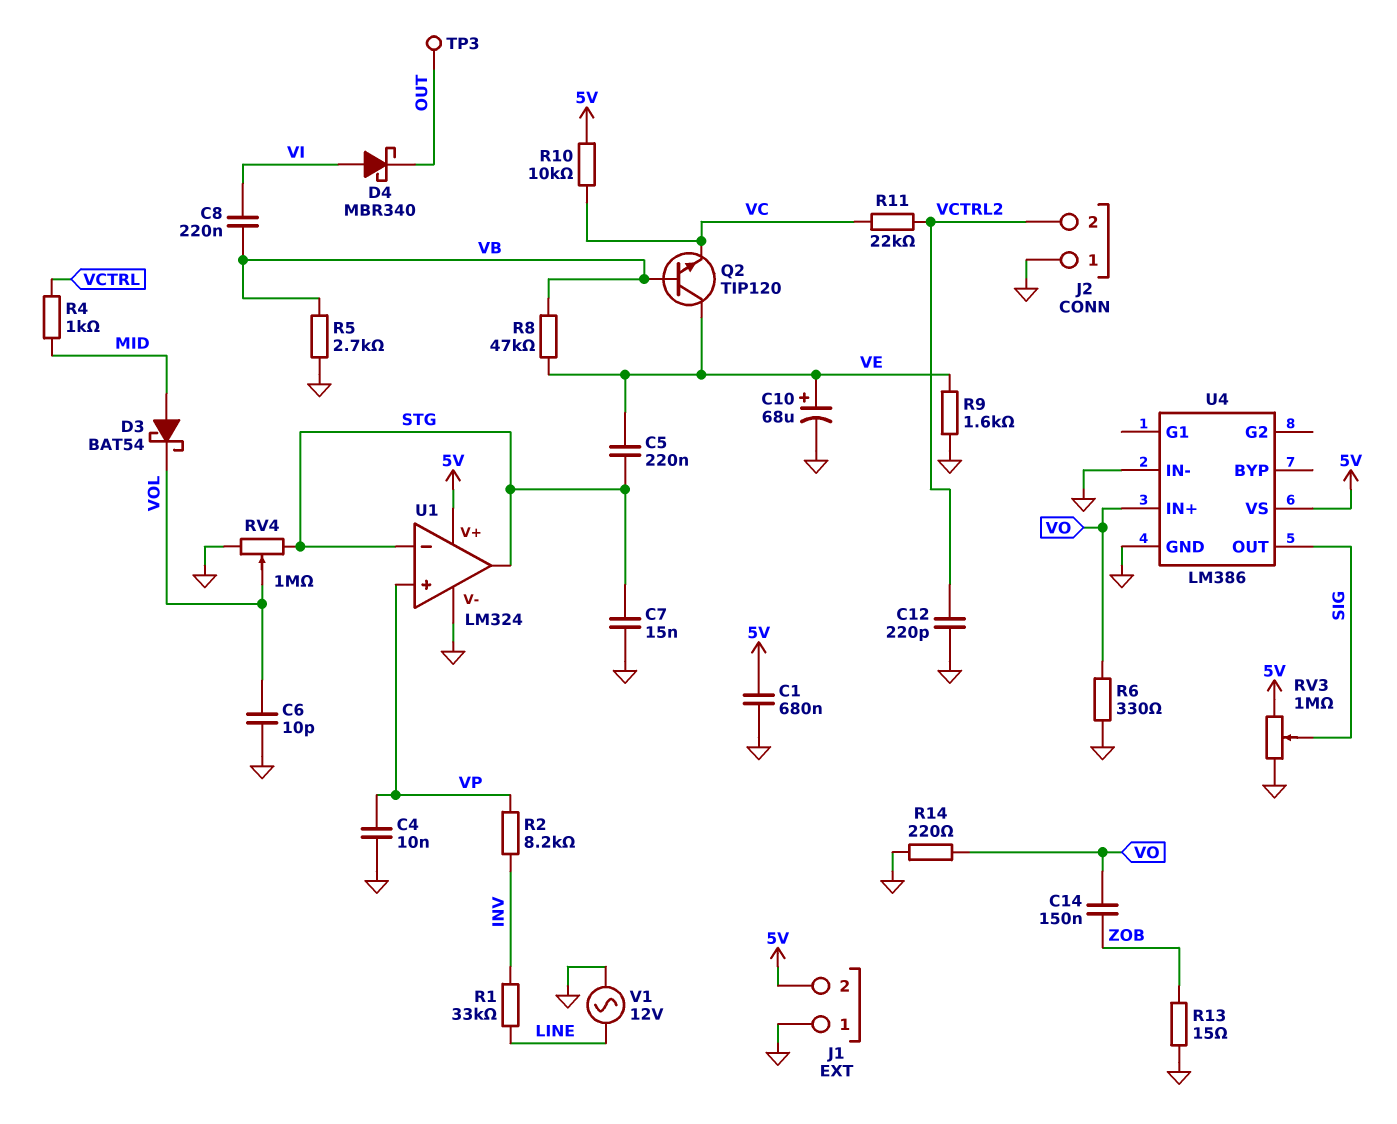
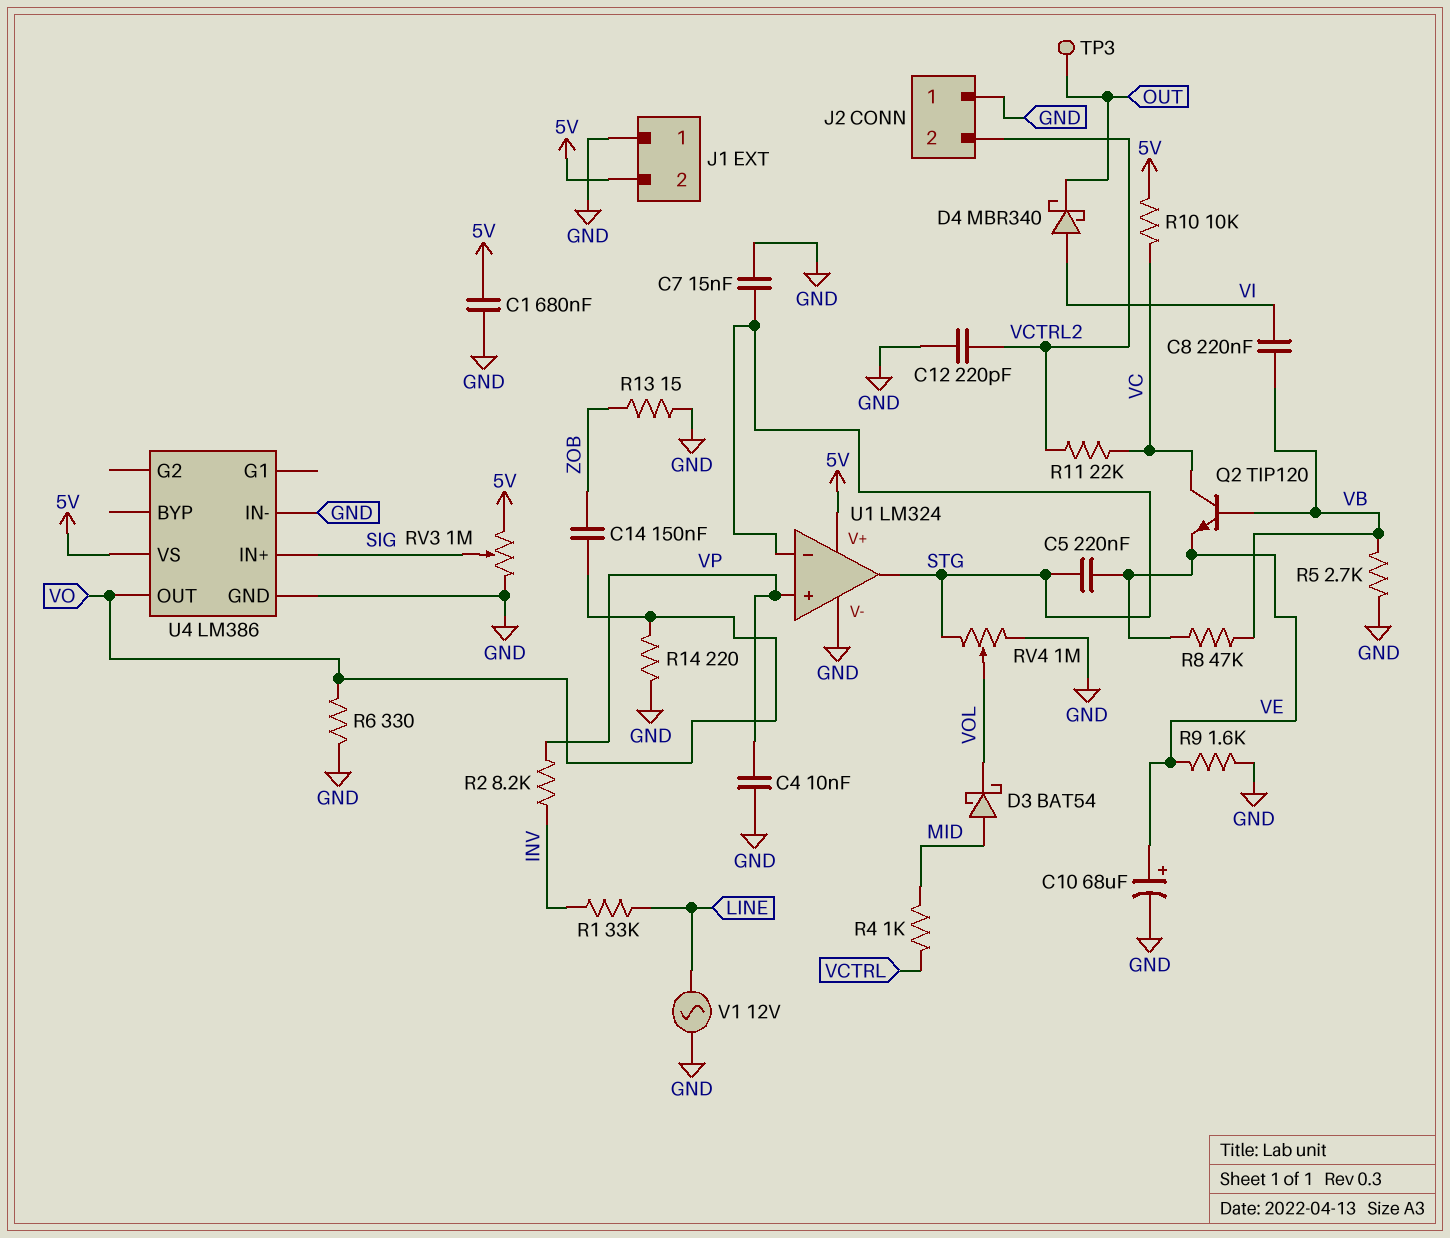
C6: 10pF (GND, VOL) -> none
Q2: NPN TIP120 (B VB, C VE, E VC) -> NPN TIP120 (B VB, C VC, E VE)
U4 pin IN+: VO -> SIG
U4 pin OUT: SIG -> VO

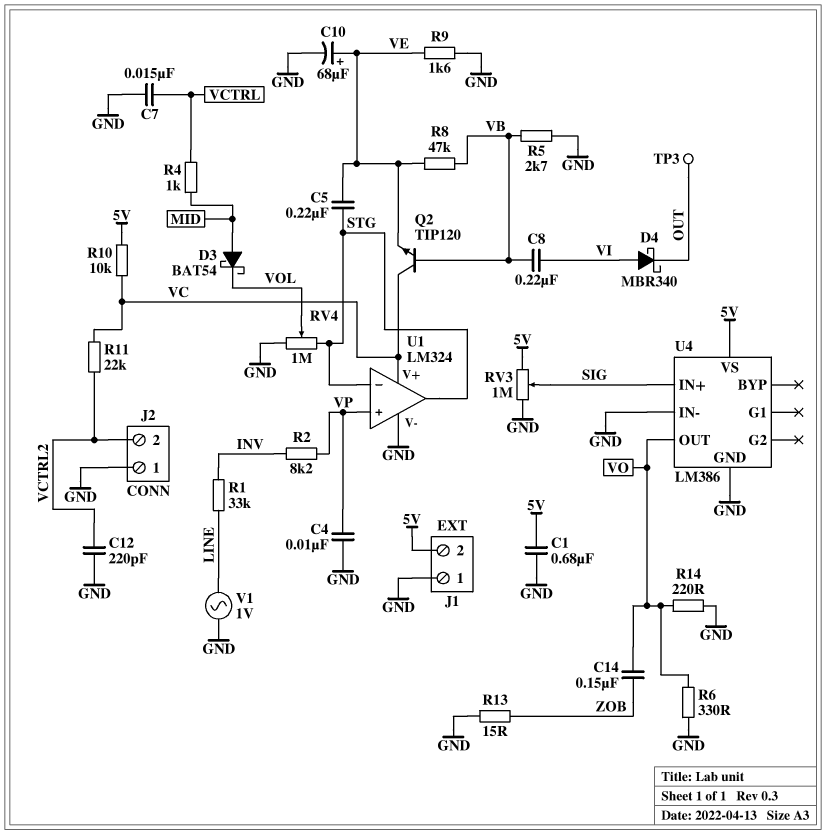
C7: 15nF (GND, STG) -> 15nF (GND, VCTRL)
U1 pin V+: 5V -> VC
V1: AC 12V (GND, LINE) -> AC 1V (GND, LINE)

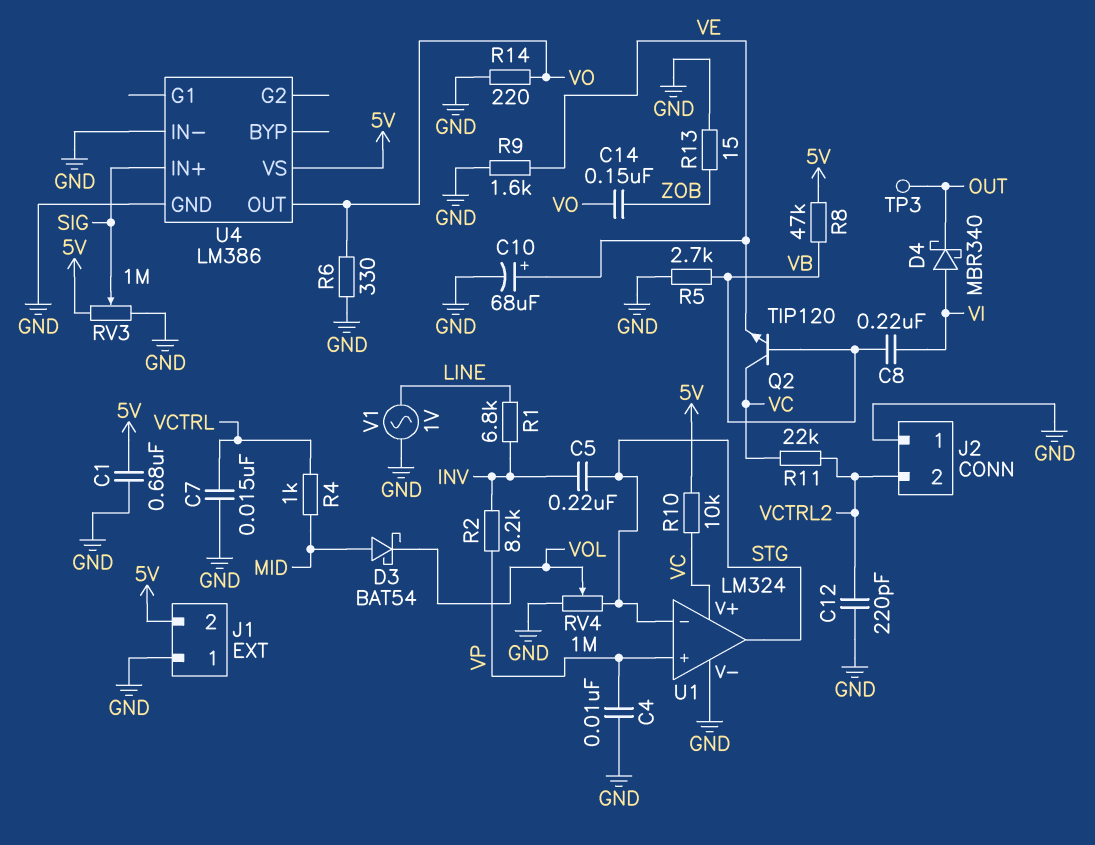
C5: 220nF (STG, VE) -> 220nF (INV, STG)
R1: 33k (INV, LINE) -> 6.8k (INV, LINE)
R8: 47k (VB, VE) -> 47k (5V, VB)

